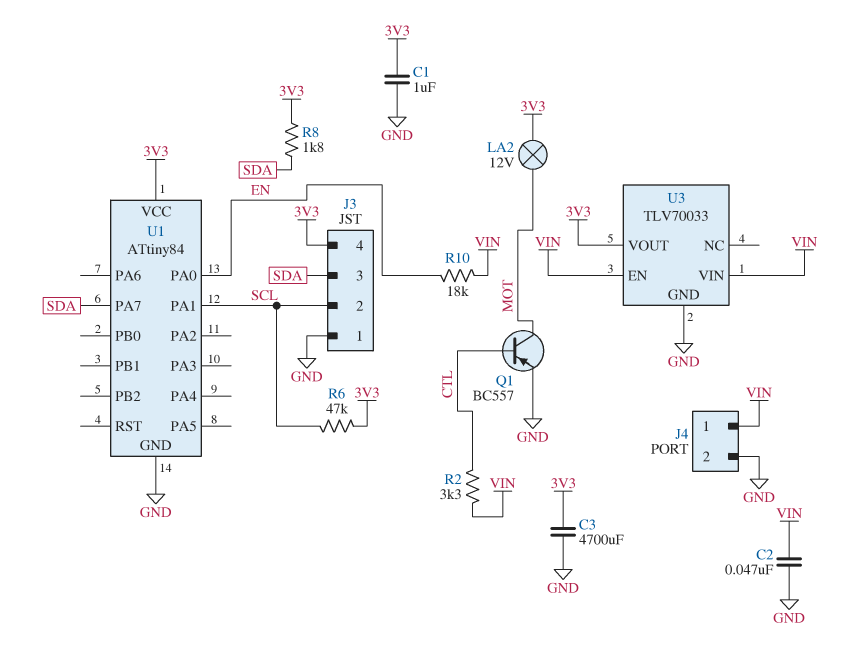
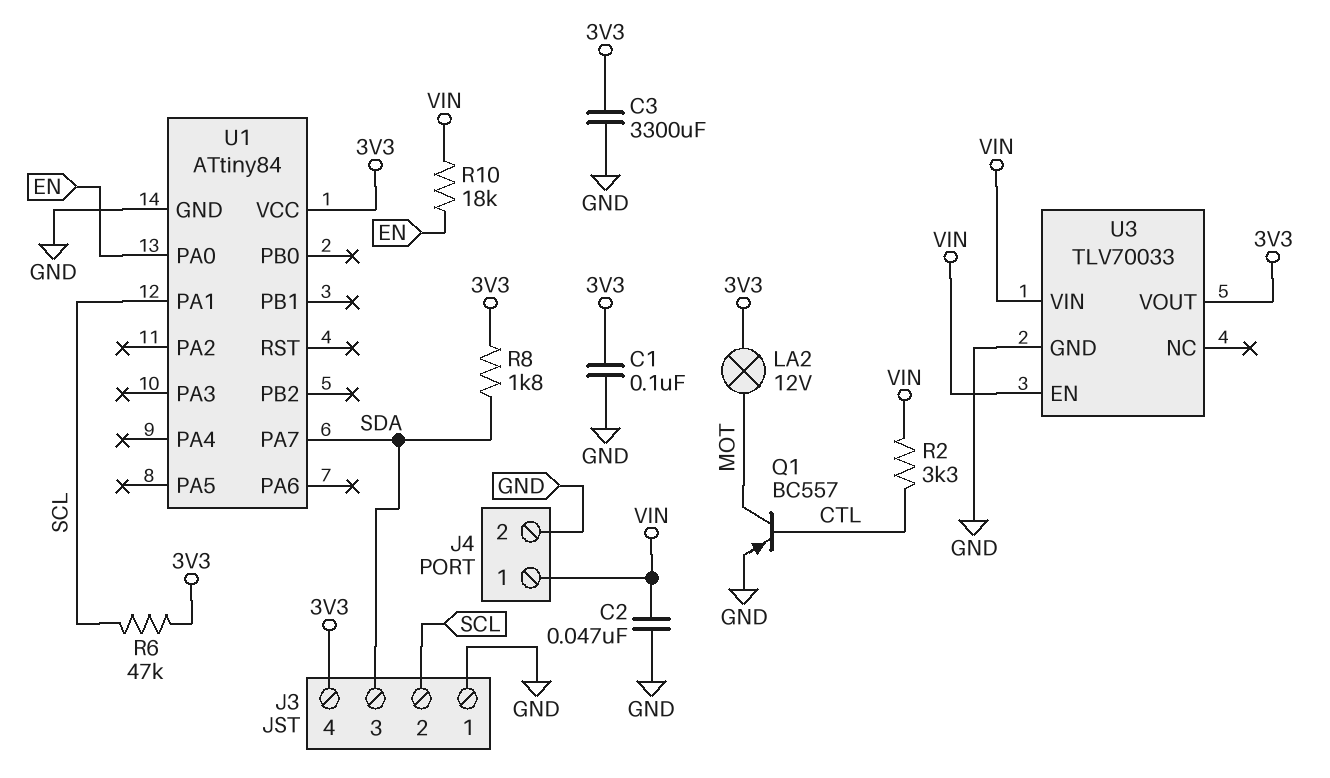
C1: 1uF (3V3, GND) -> 100nF (3V3, GND)
C3: 4700uF (3V3, GND) -> 3300uF (3V3, GND)

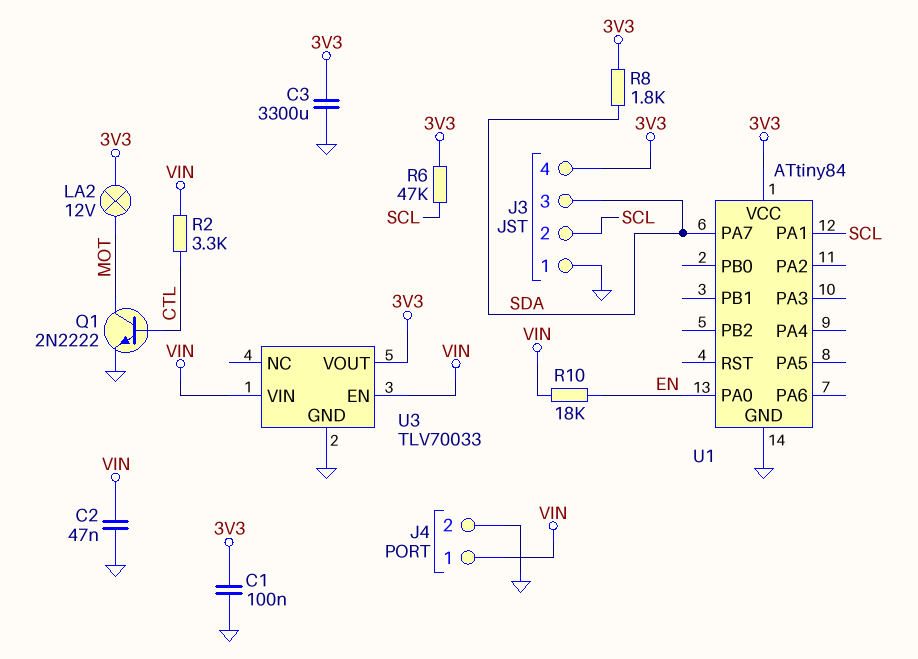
Q1: PNP BC557 (B CTL, C MOT, E GND) -> NPN 2N2222 (B CTL, C MOT, E GND)

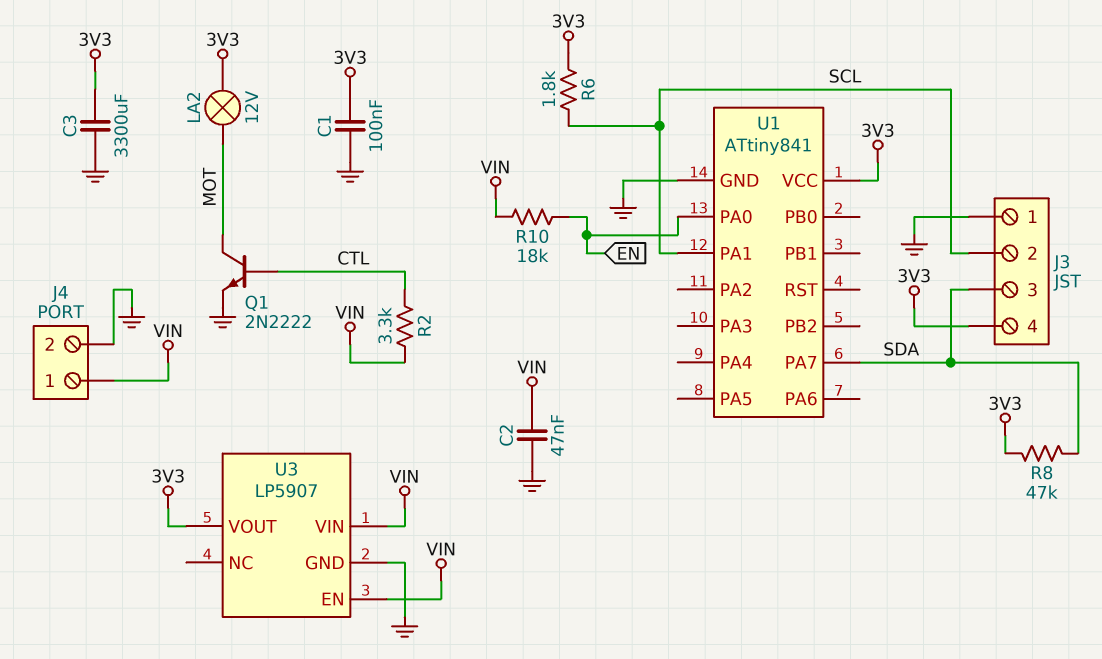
R6: 47k (3V3, SCL) -> 1.8k (3V3, SCL)
R8: 1.8k (3V3, SDA) -> 47k (3V3, SDA)
U1: ATtiny84 -> ATtiny841
U3: TLV70033 -> LP5907

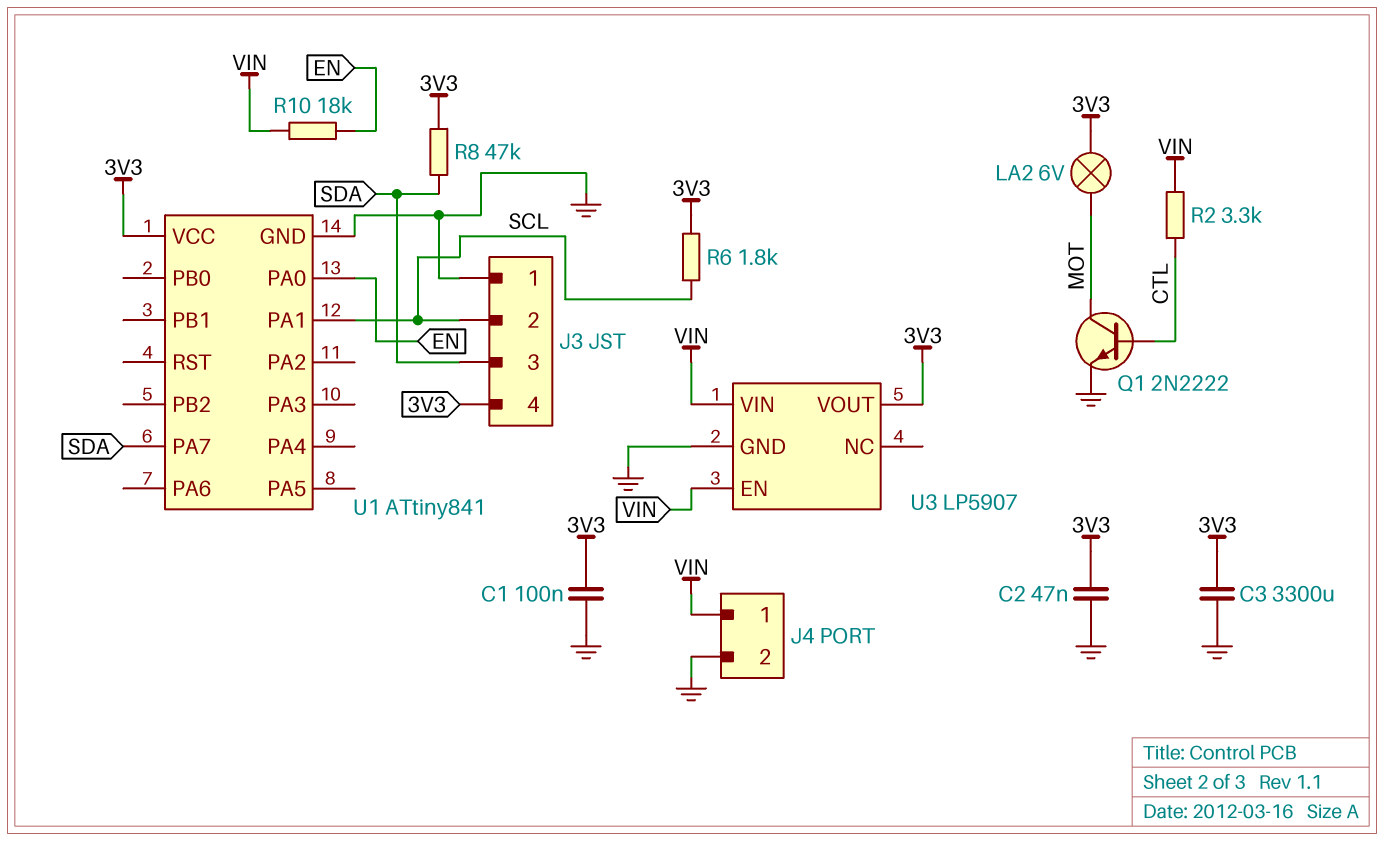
C2: 47nF (GND, VIN) -> 47nF (3V3, GND)
LA2: lamp 12V (3V3, MOT) -> lamp 6V (3V3, MOT)

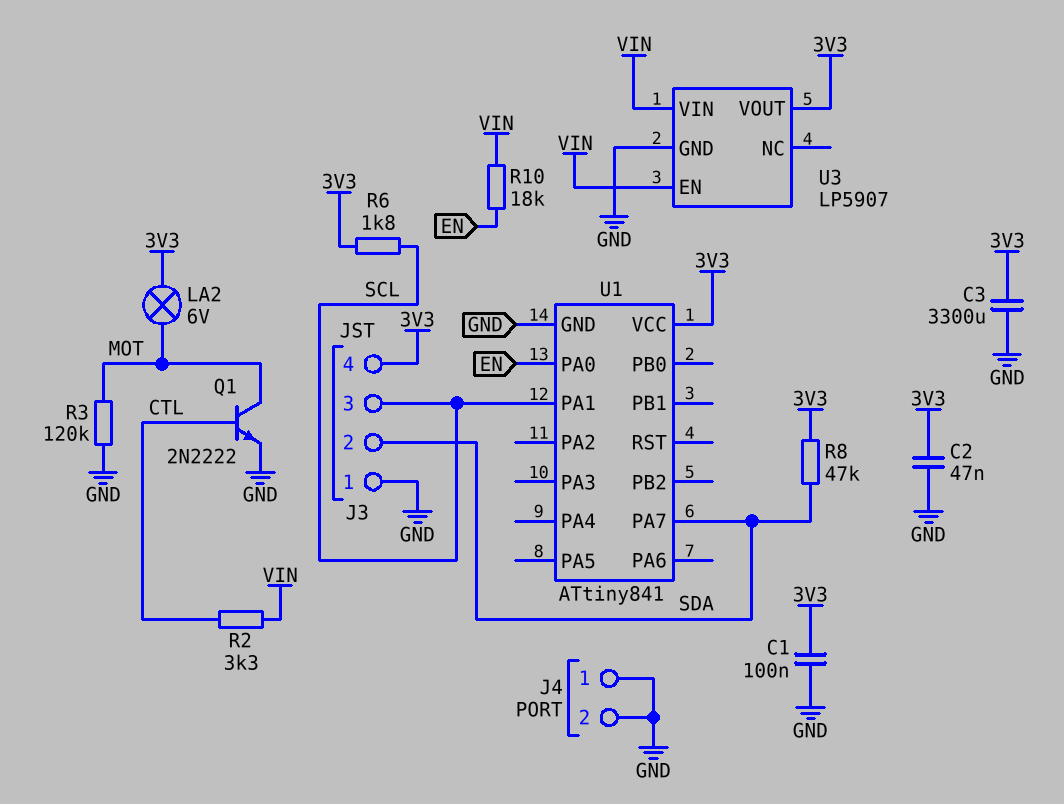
J3 pin 2: SCL -> SDA
J3 pin 3: SDA -> SCL
J4 pin 1: VIN -> GND
R3: none -> 120k (GND, MOT)

